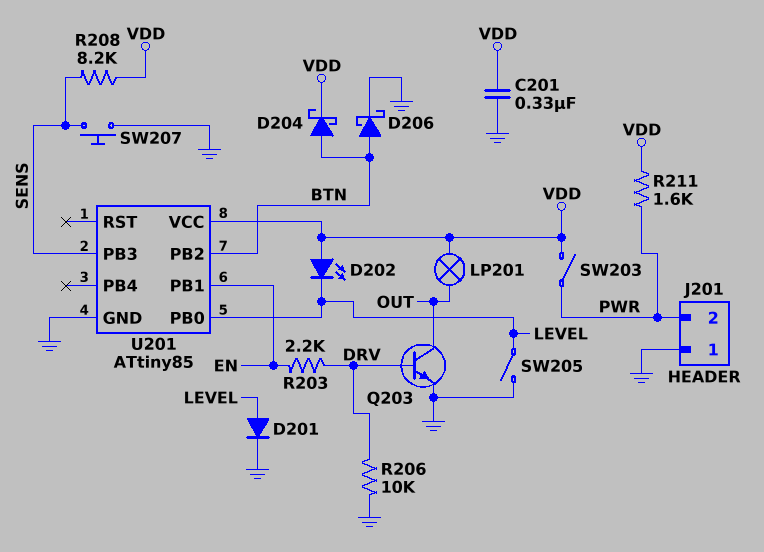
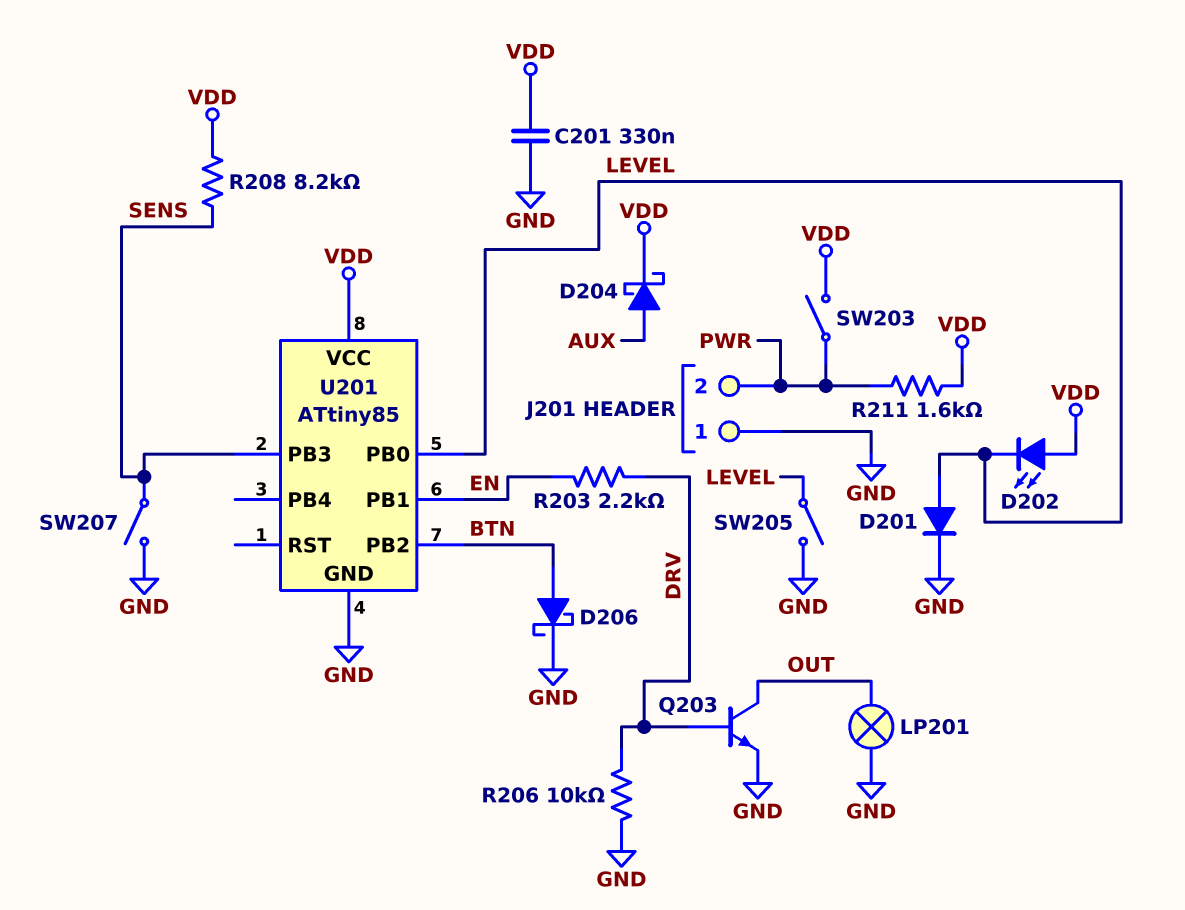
D204: schottky (A BTN, K VDD) -> schottky (A AUX, K VDD)
LP201: lamp (OUT, VDD) -> lamp (GND, OUT)
SW207: button (GND, SENS) -> switch (GND, SENS)

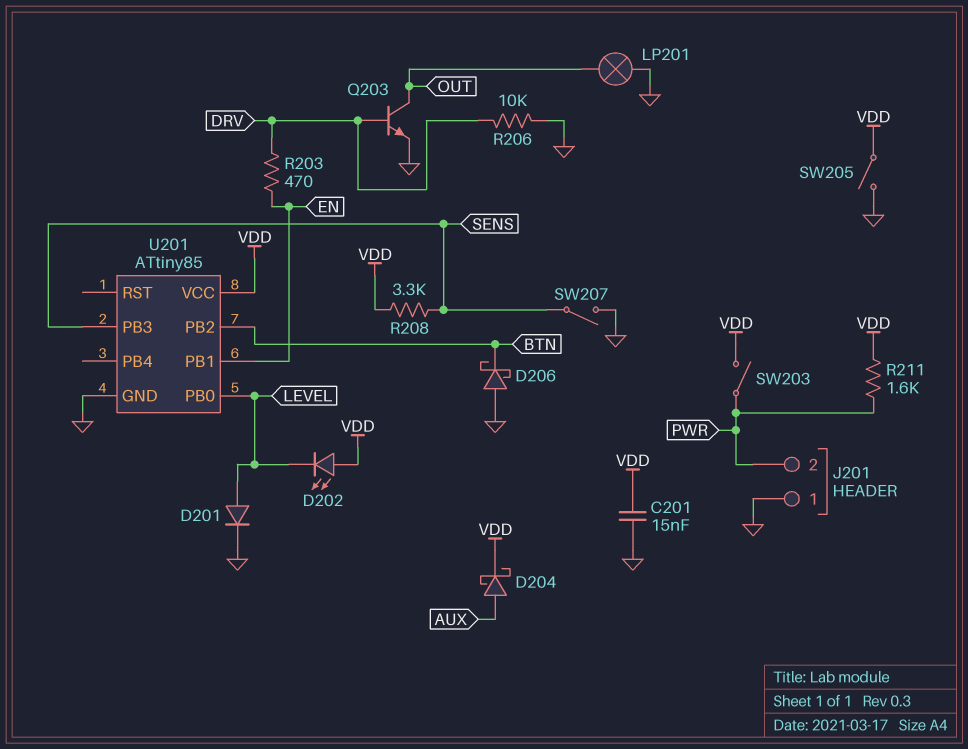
C201: 330nF (GND, VDD) -> 15nF (GND, VDD)
D206: schottky (A BTN, K GND) -> schottky (A GND, K BTN)
R203: 2.2k (DRV, EN) -> 470 (DRV, EN)
R208: 8.2k (SENS, VDD) -> 3.3k (SENS, VDD)
SW205: switch (GND, LEVEL) -> switch (GND, VDD)

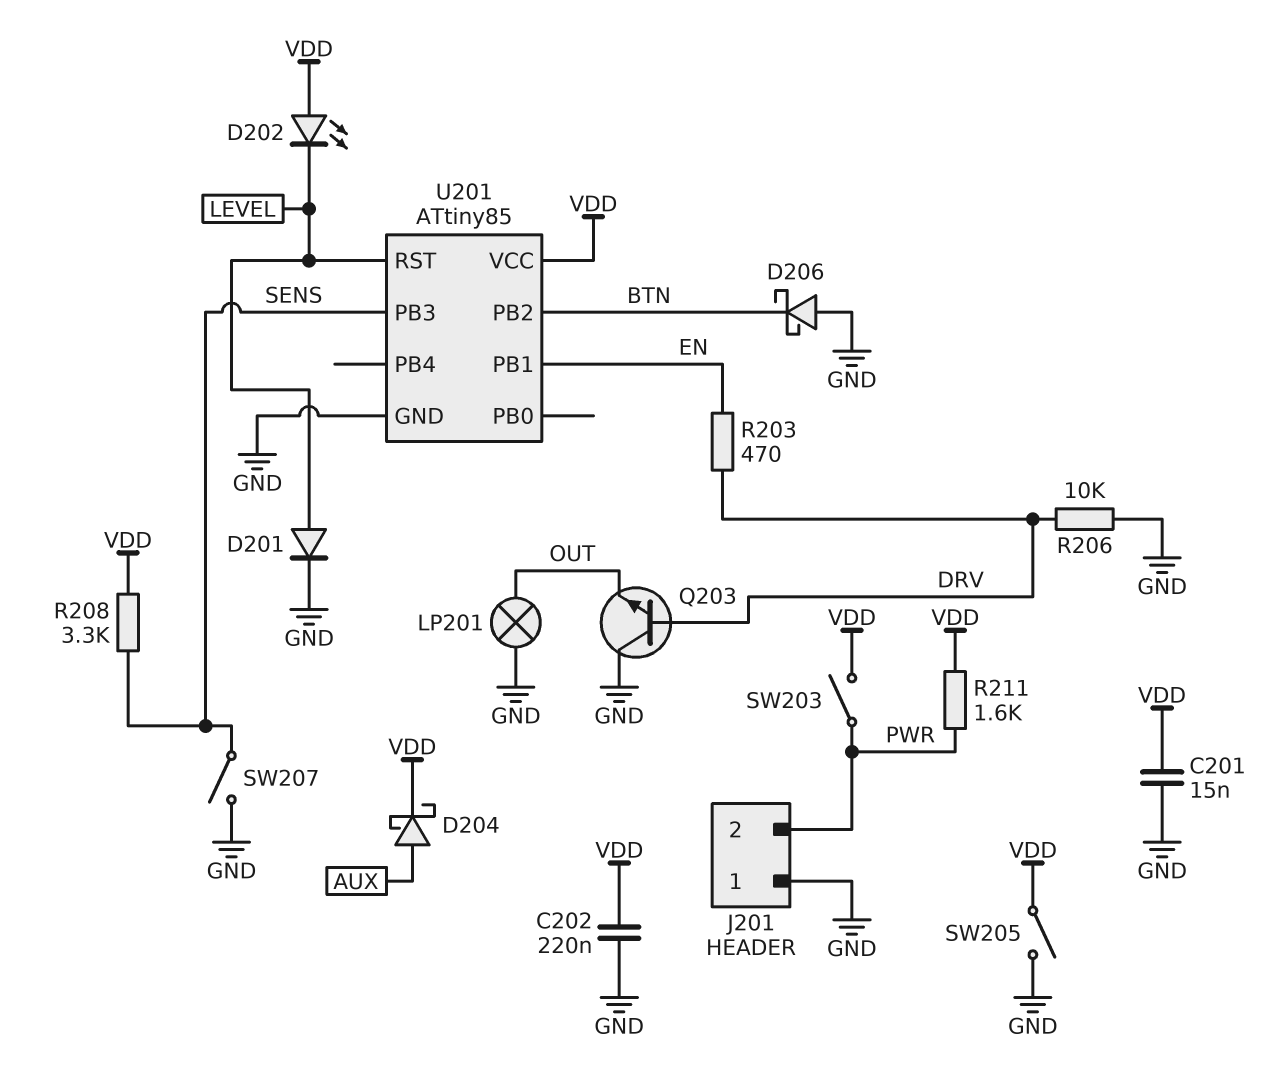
C202: none -> 220nF (GND, VDD)
Q203: NPN (B DRV, C OUT, E GND) -> NPN (B DRV, C GND, E OUT)
U201 pin PB0: LEVEL -> none
U201 pin RST: none -> LEVEL

